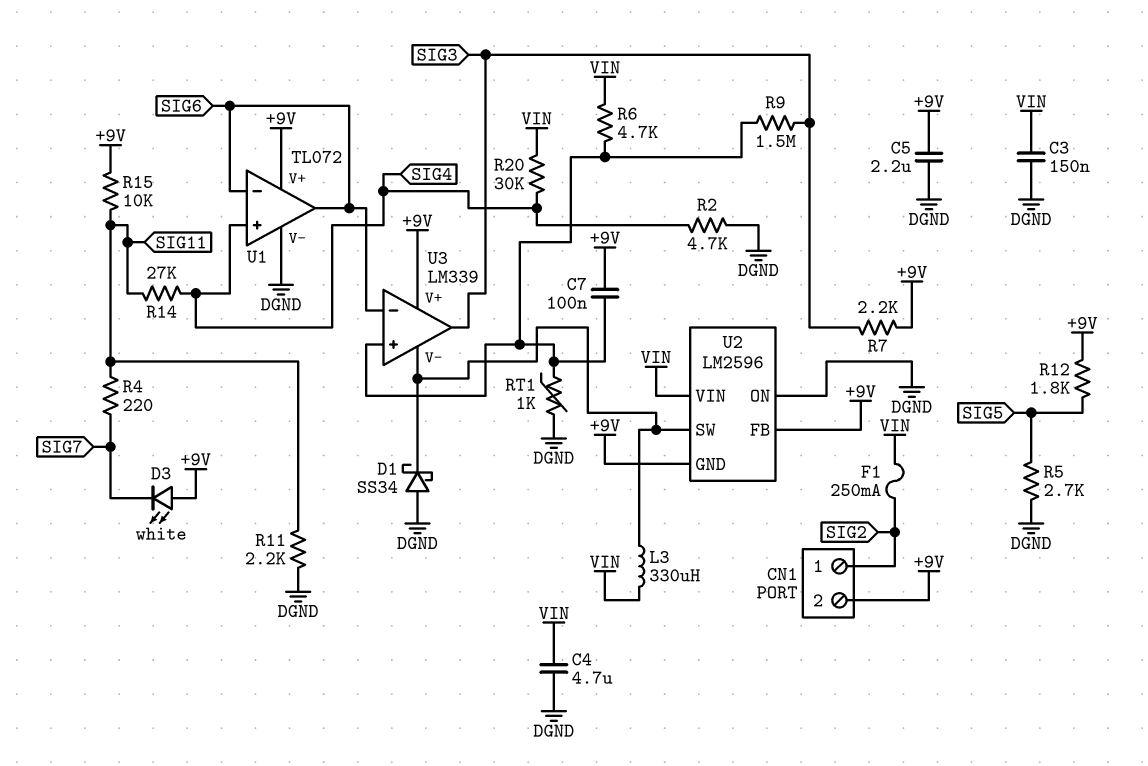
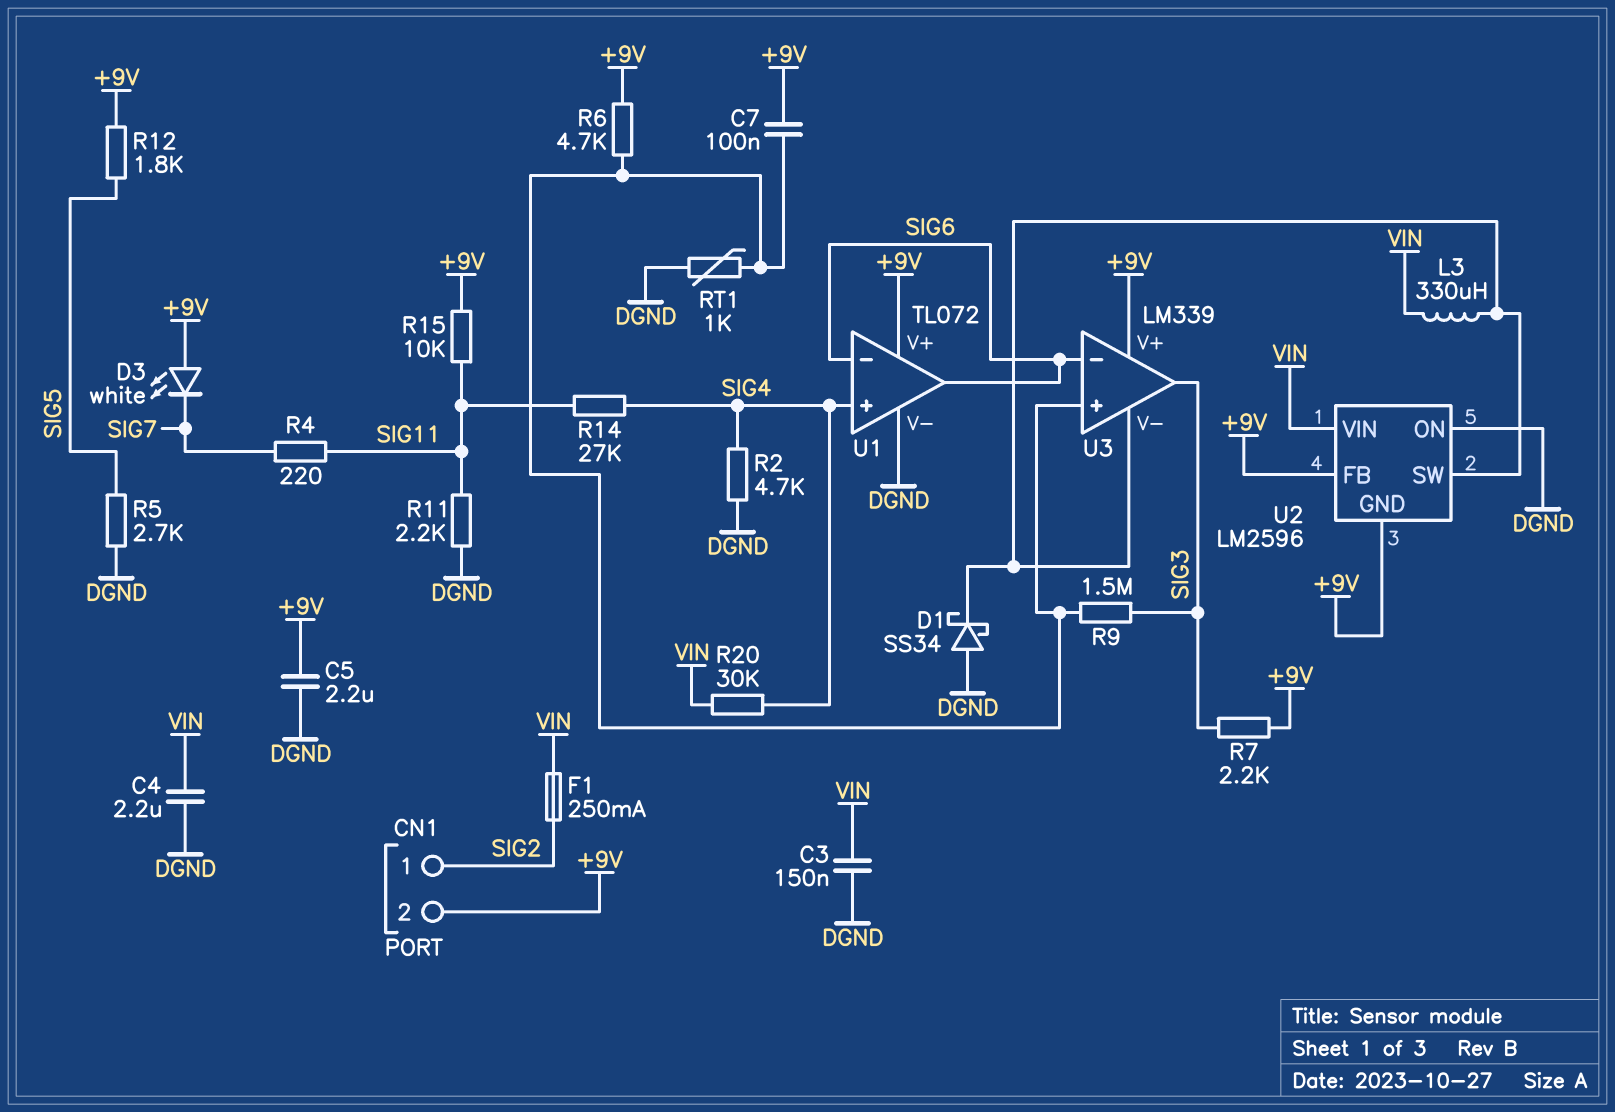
C4: 4.7uF (DGND, VIN) -> 2.2uF (DGND, VIN)
R6: 4.7k (U3/in+, VIN) -> 4.7k (+9V, U3/in+)

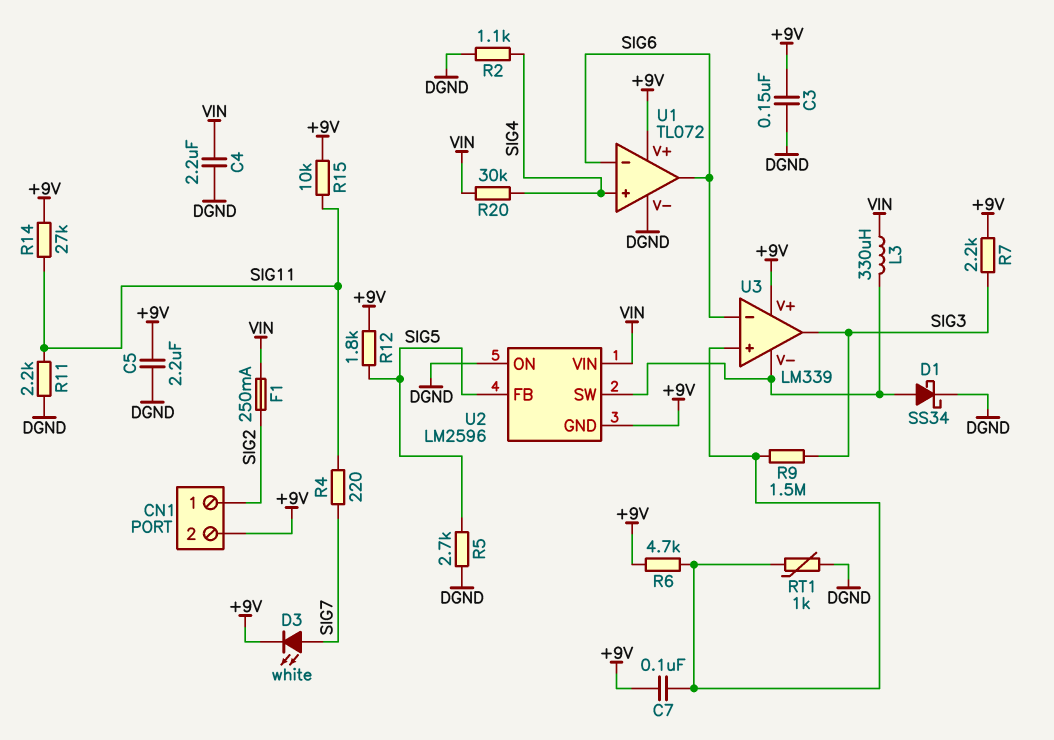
C3: 150nF (DGND, VIN) -> 150nF (+9V, DGND)
D1: schottky SS34 (A DGND, K U2/SW) -> schottky SS34 (A U2/SW, K DGND)
D3: LED white (A +9V, K SIG7) -> LED white (A SIG7, K +9V)
R2: 4.7k (DGND, SIG4) -> 1.1k (DGND, SIG4)
R14: 27k (SIG4, SIG11) -> 27k (+9V, SIG11)
U2 pin FB: +9V -> SIG5

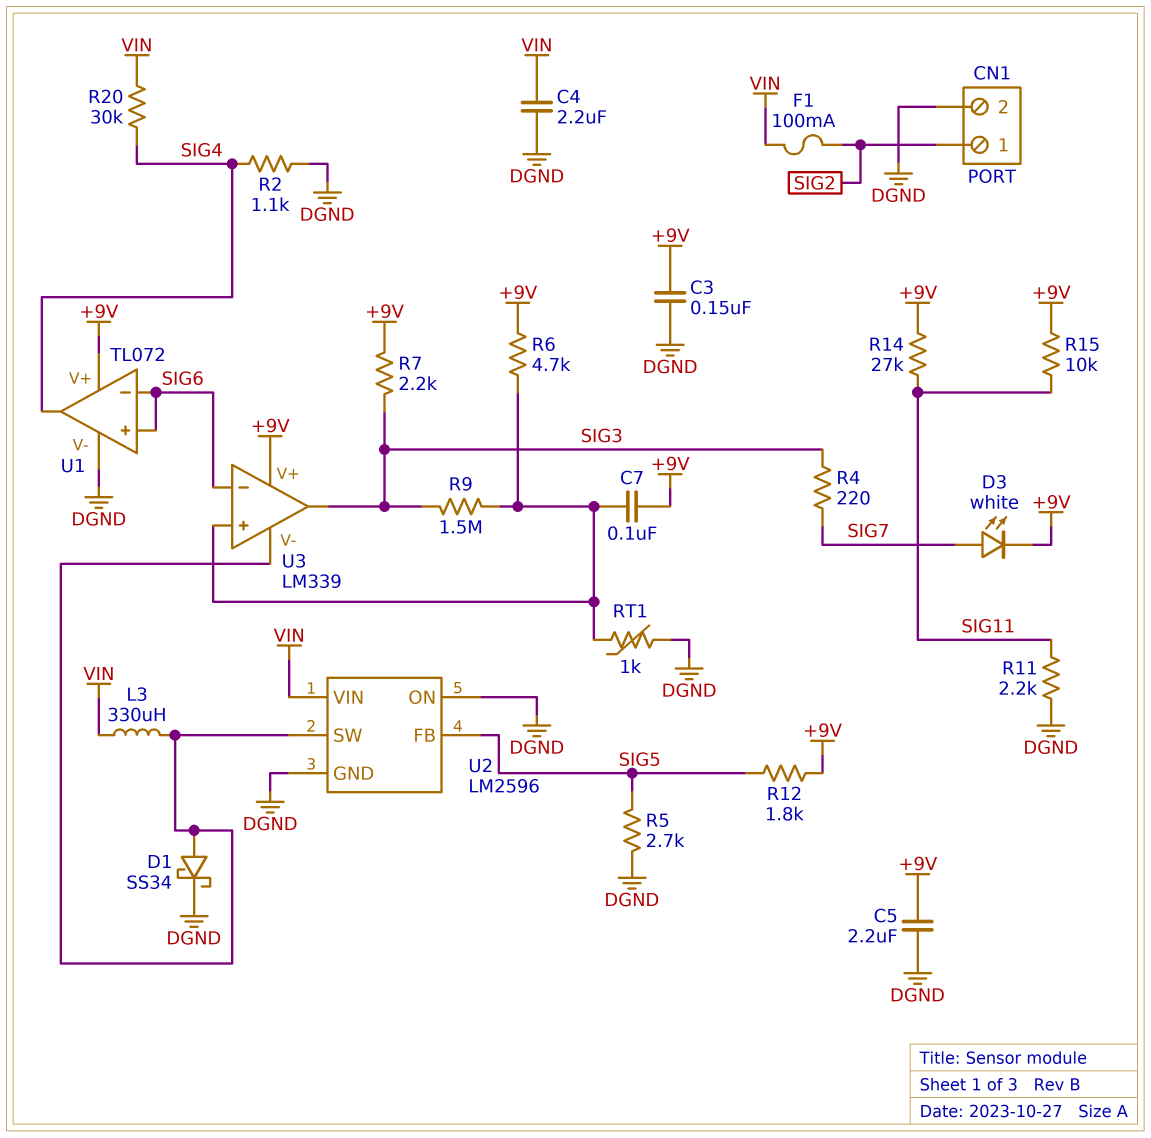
CN1 pin 2: +9V -> DGND
F1: 250mA (SIG2, VIN) -> 100mA (SIG2, VIN)
R4: 220 (SIG7, SIG11) -> 220 (SIG3, SIG7)
U1 pin in+: SIG4 -> SIG6
U1 pin out: SIG6 -> SIG4
U2 pin GND: +9V -> DGND

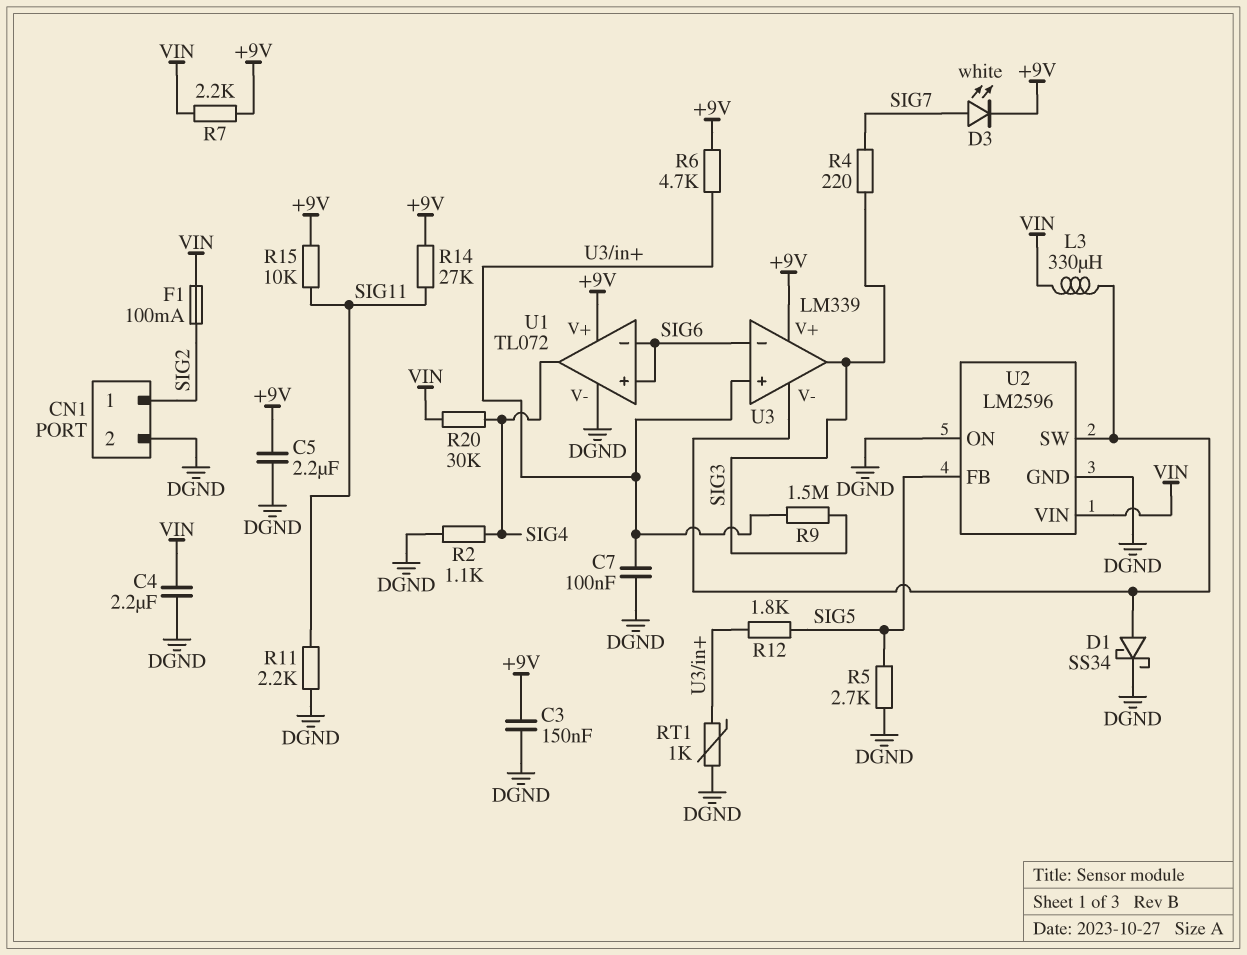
C7: 100nF (+9V, U3/in+) -> 100nF (DGND, U3/in+)
R7: 2.2k (+9V, SIG3) -> 2.2k (+9V, VIN)
R12: 1.8k (+9V, SIG5) -> 1.8k (SIG5, U3/in+)

